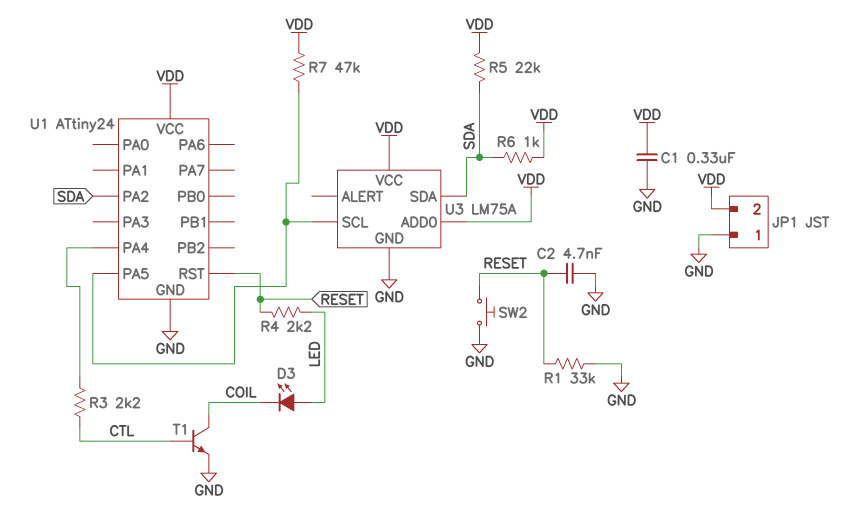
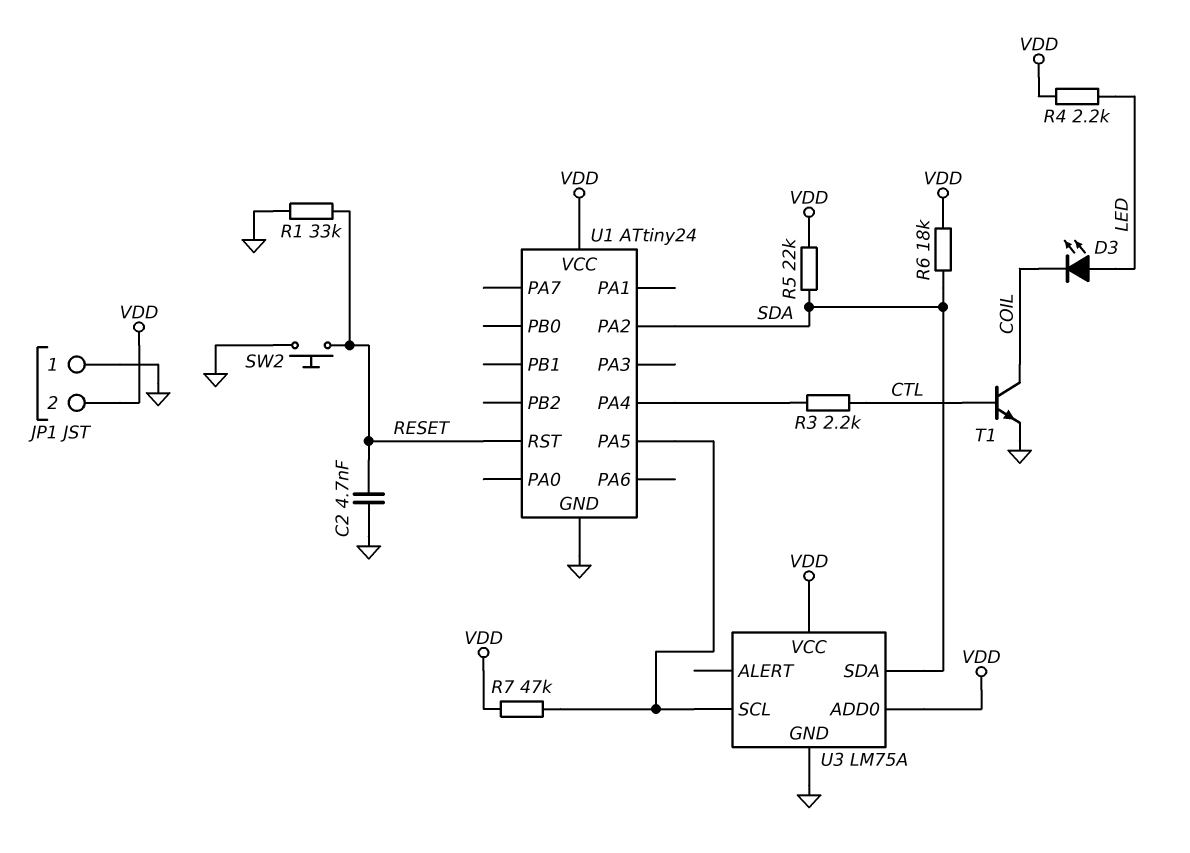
C1: 330nF (GND, VDD) -> none
R4: 2.2k (LED, RESET) -> 2.2k (LED, VDD)
R6: 1k (SDA, VDD) -> 18k (SDA, VDD)

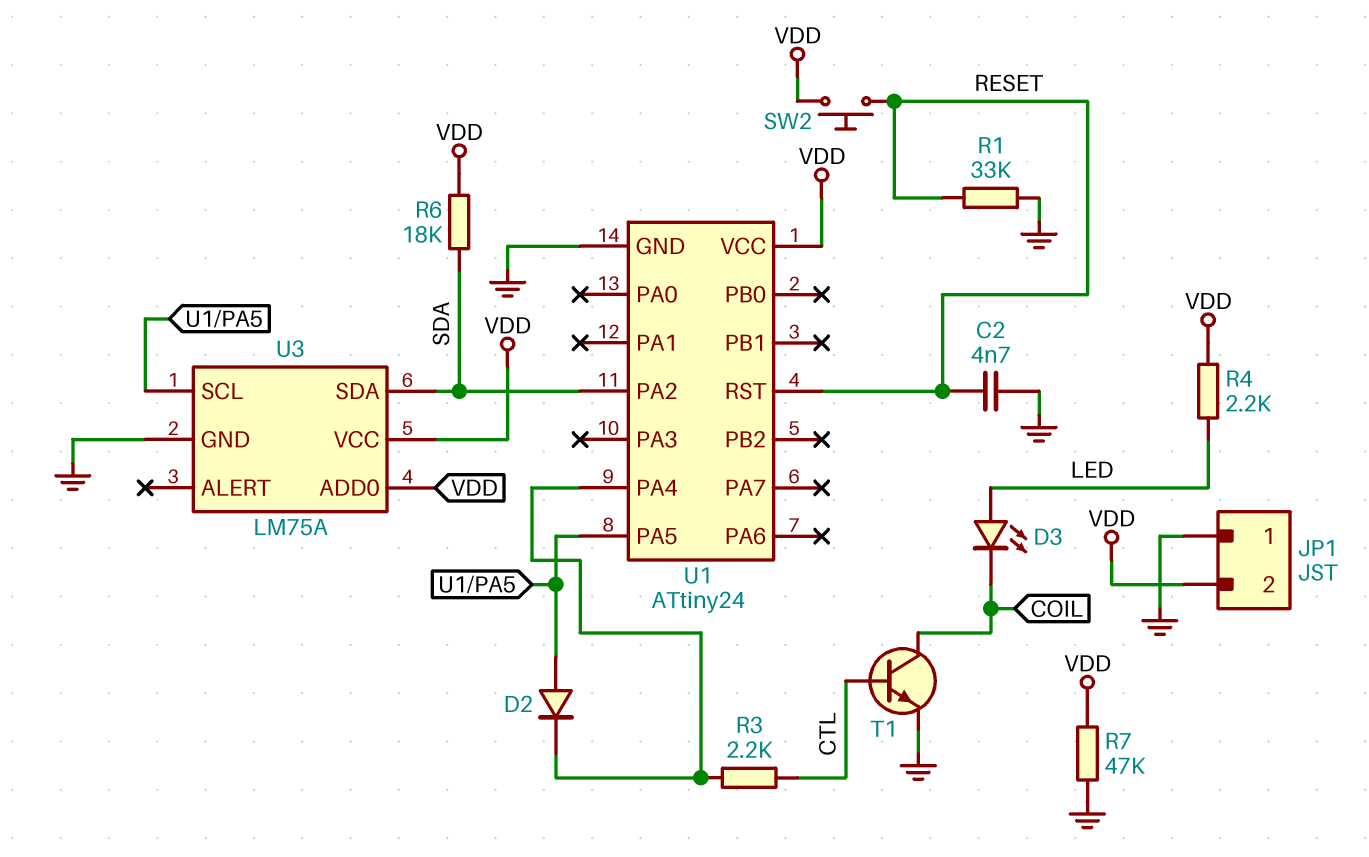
D2: none -> diode (A U1/PA5, K U1/PA4)
R5: 22k (SDA, VDD) -> none
R7: 47k (U1/PA5, VDD) -> 47k (GND, VDD)
SW2: button (GND, RESET) -> button (RESET, VDD)

